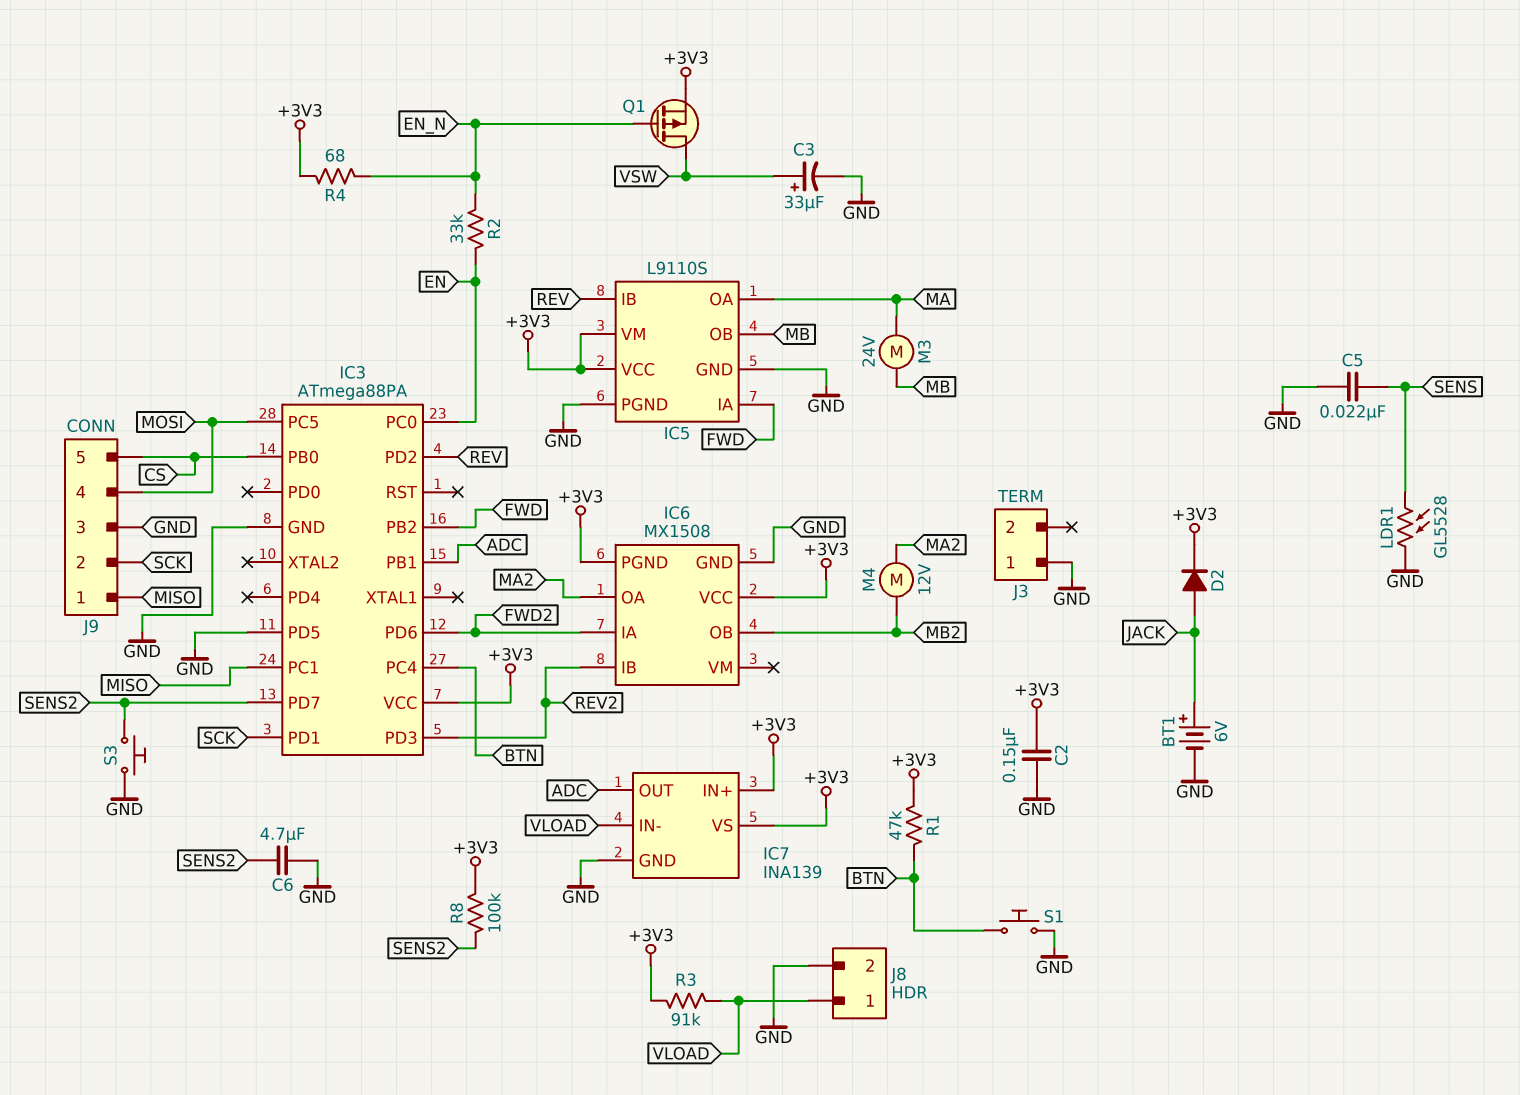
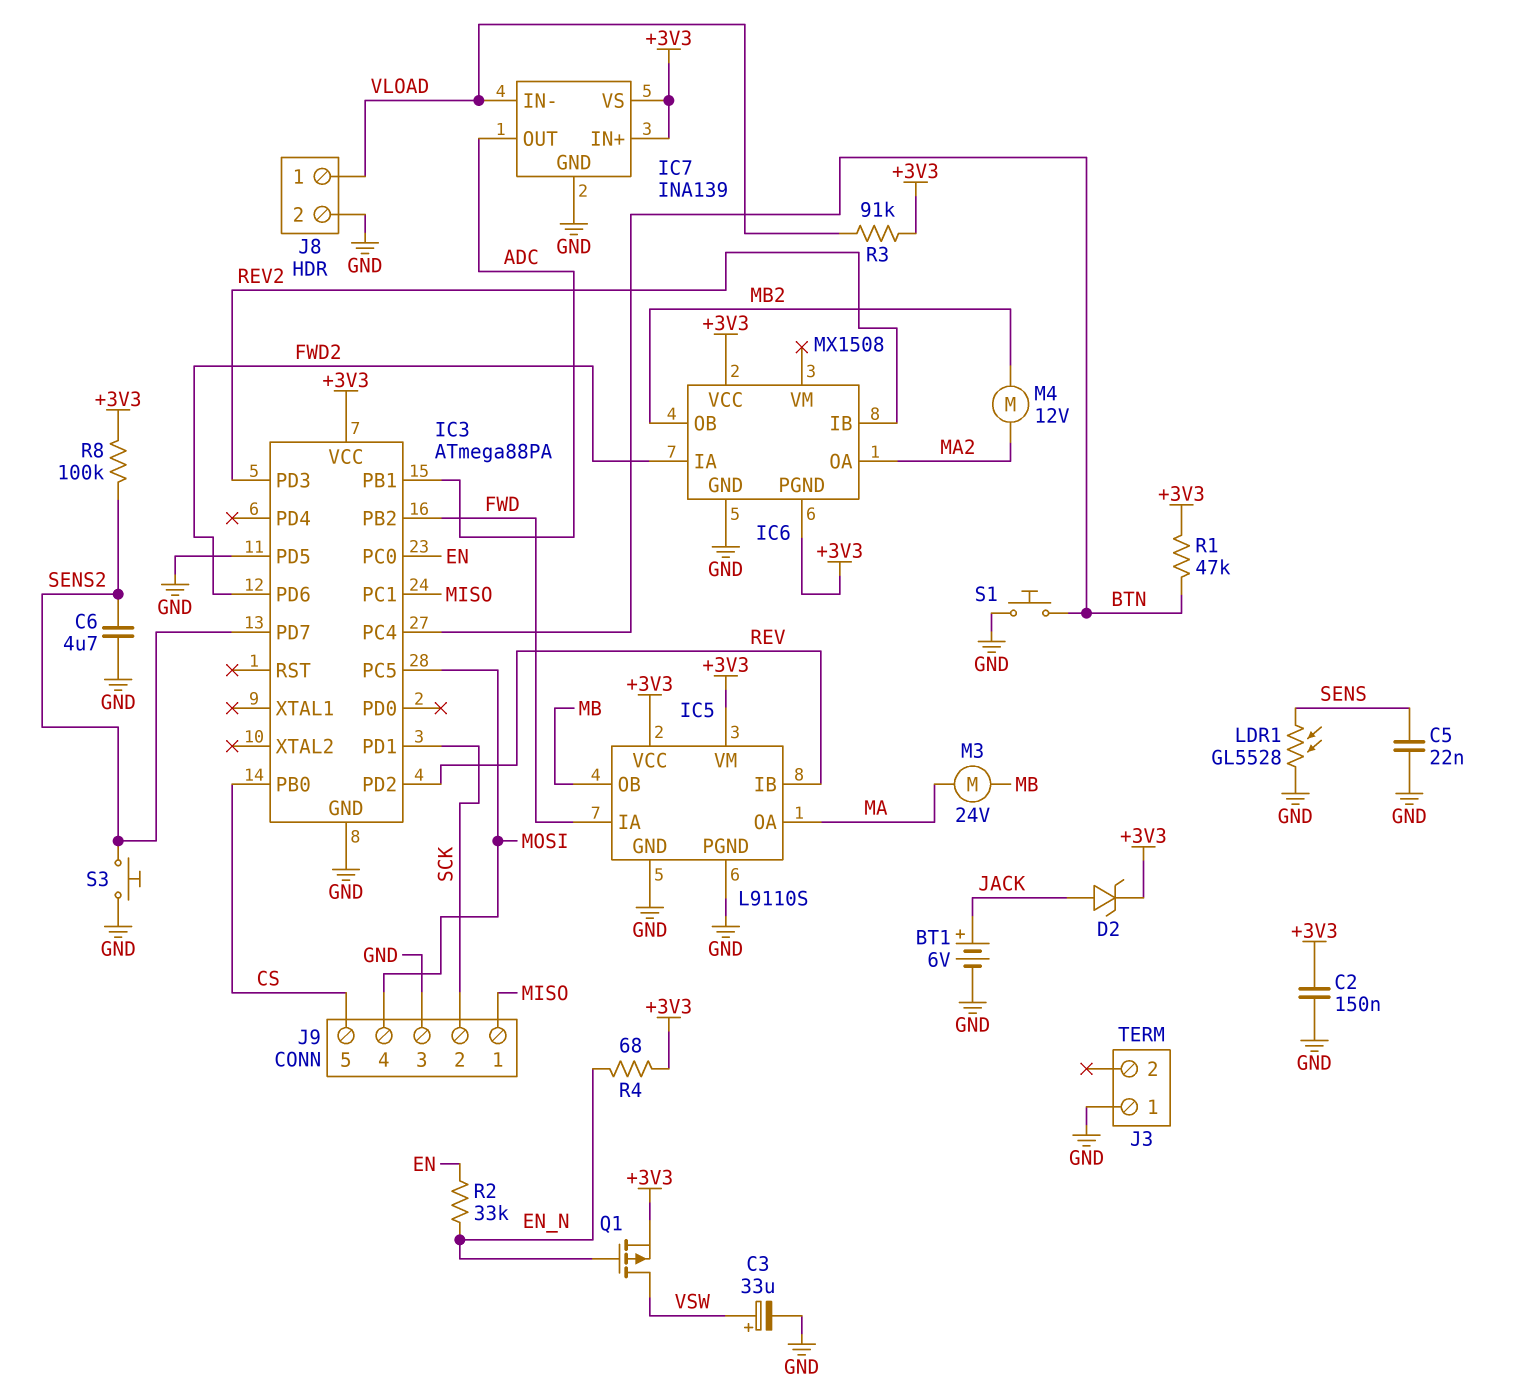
D2: diode (A JACK, K +3V3) -> zener (A JACK, K +3V3)

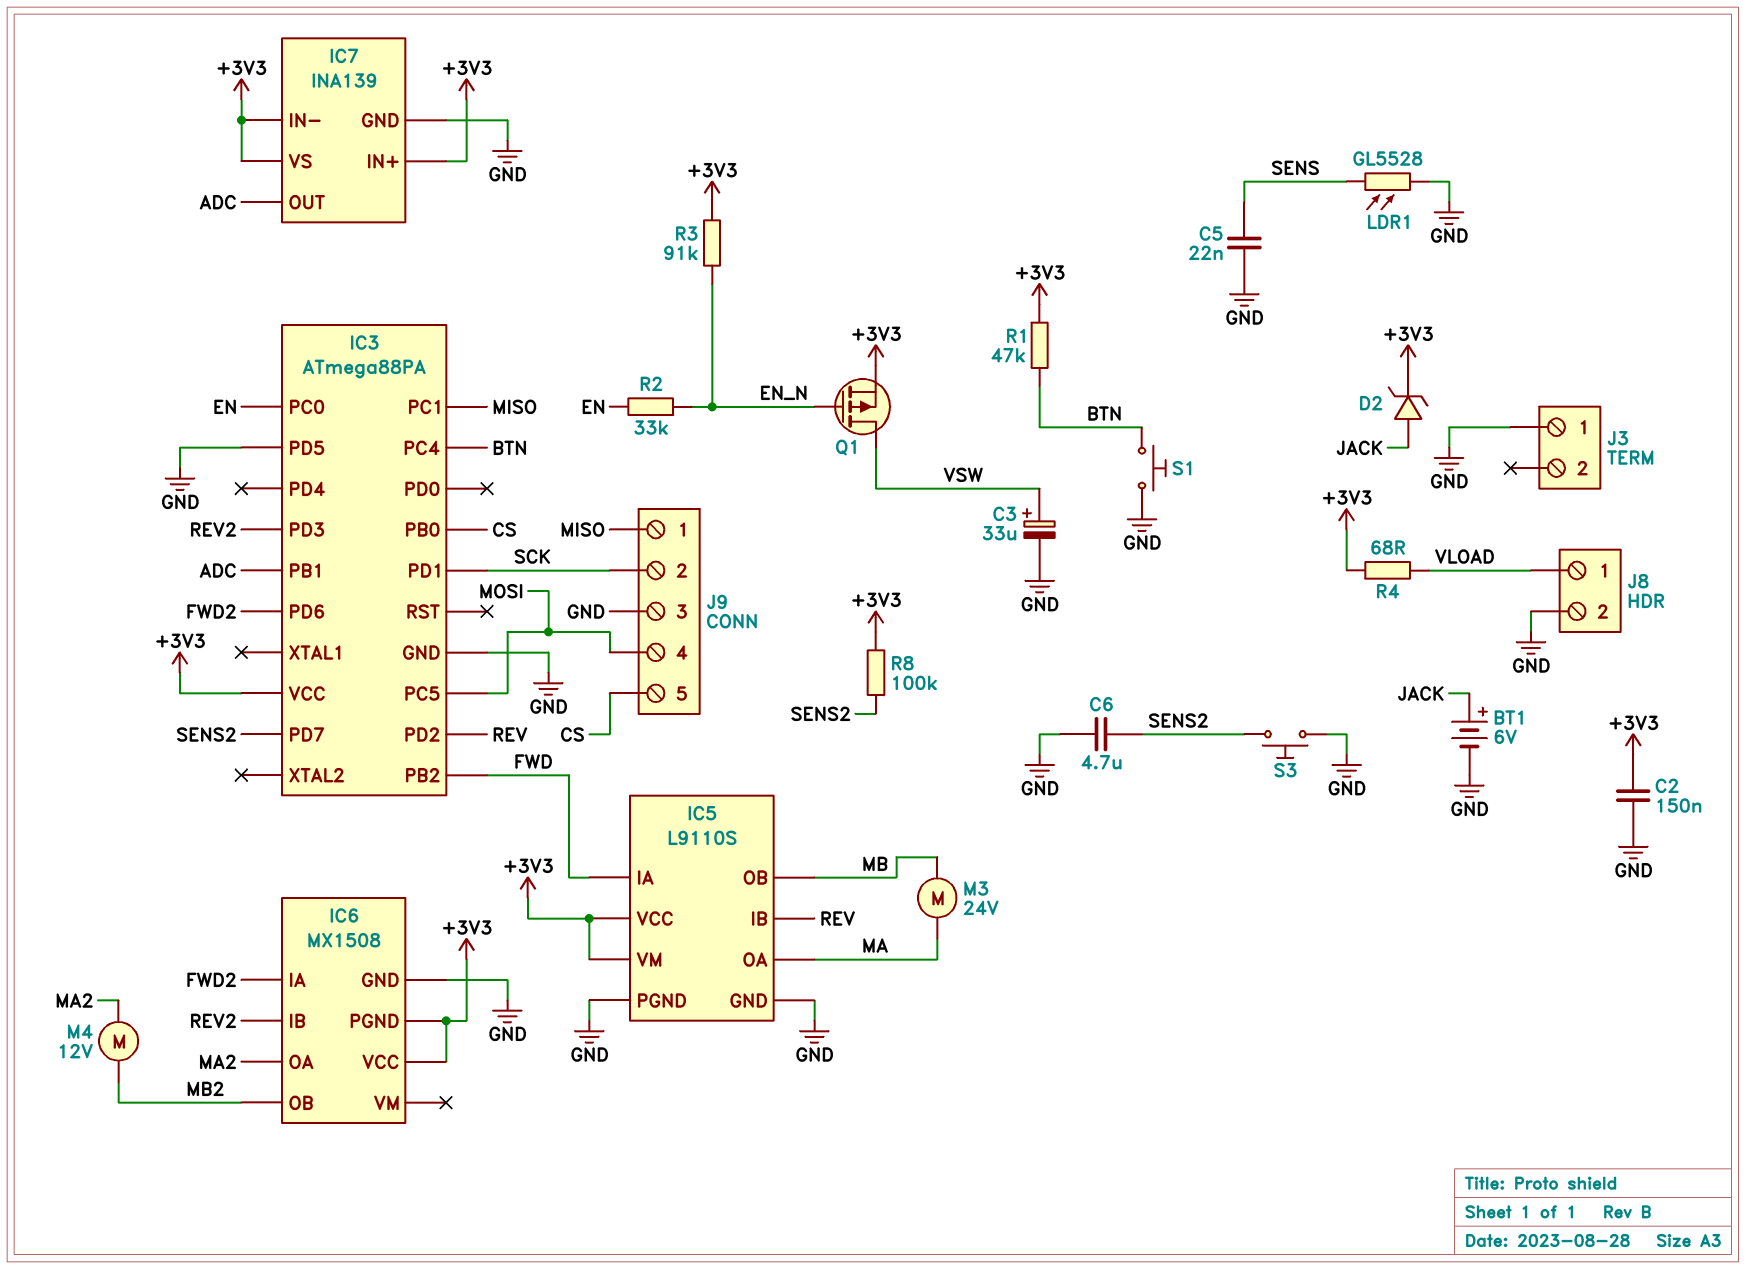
IC7 pin IN-: VLOAD -> +3V3
R3: 91k (+3V3, VLOAD) -> 91k (+3V3, EN_N)
R4: 68 (+3V3, EN_N) -> 68 (+3V3, VLOAD)

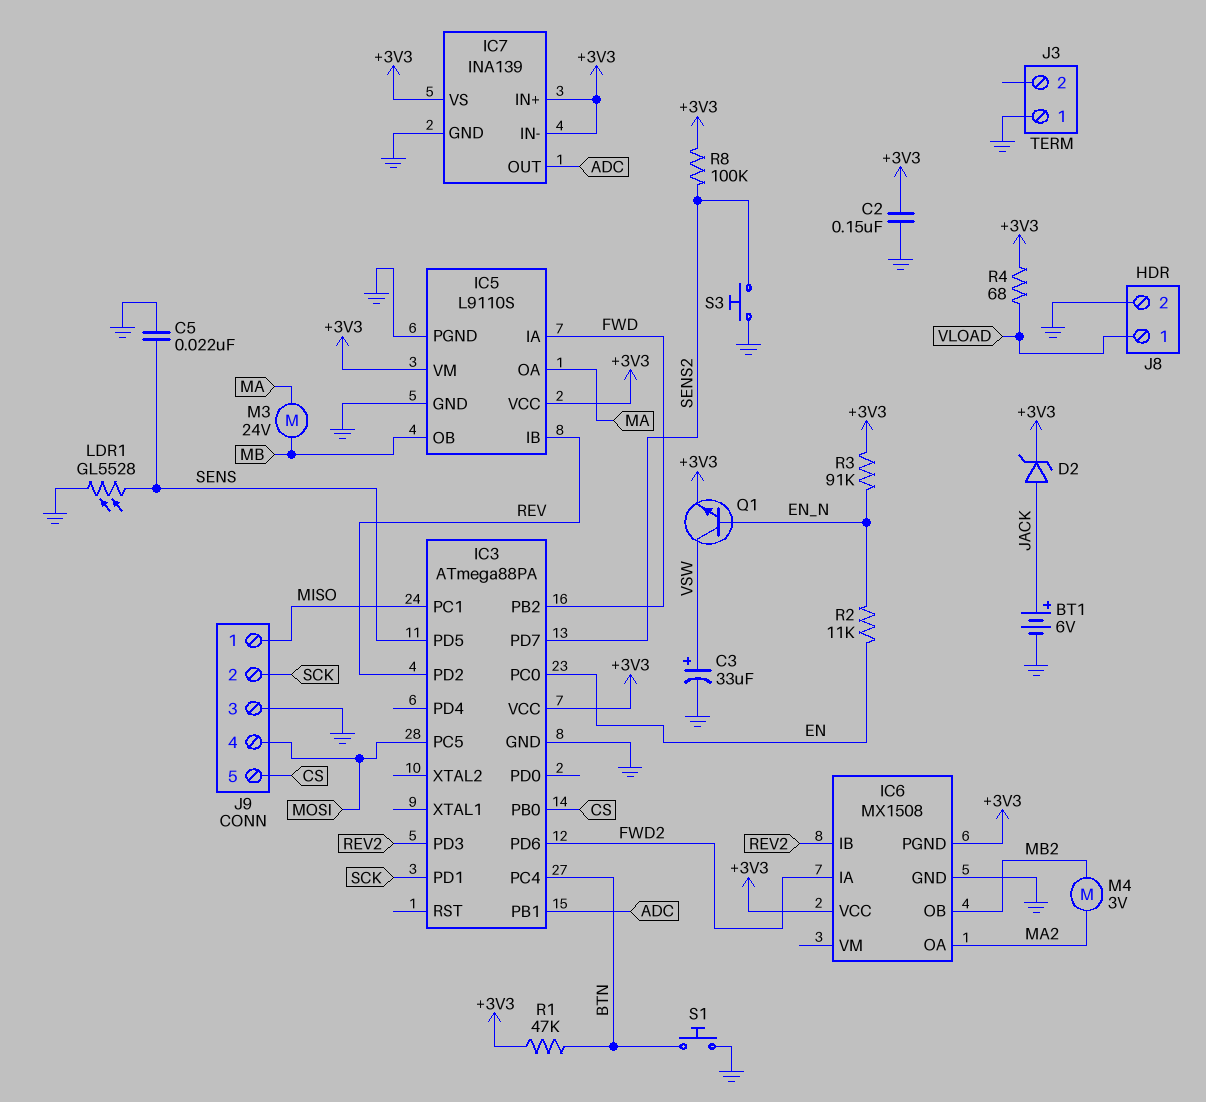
C6: 4.7uF (GND, SENS2) -> none
IC3 pin PD5: GND -> SENS
M4: motor 12V (MA2, MB2) -> motor 3V (MA2, MB2)
Q1: PMOS (G EN_N, D VSW, S +3V3) -> NPN (B EN_N, C VSW, E +3V3)
R2: 33k (EN, EN_N) -> 11k (EN, EN_N)

